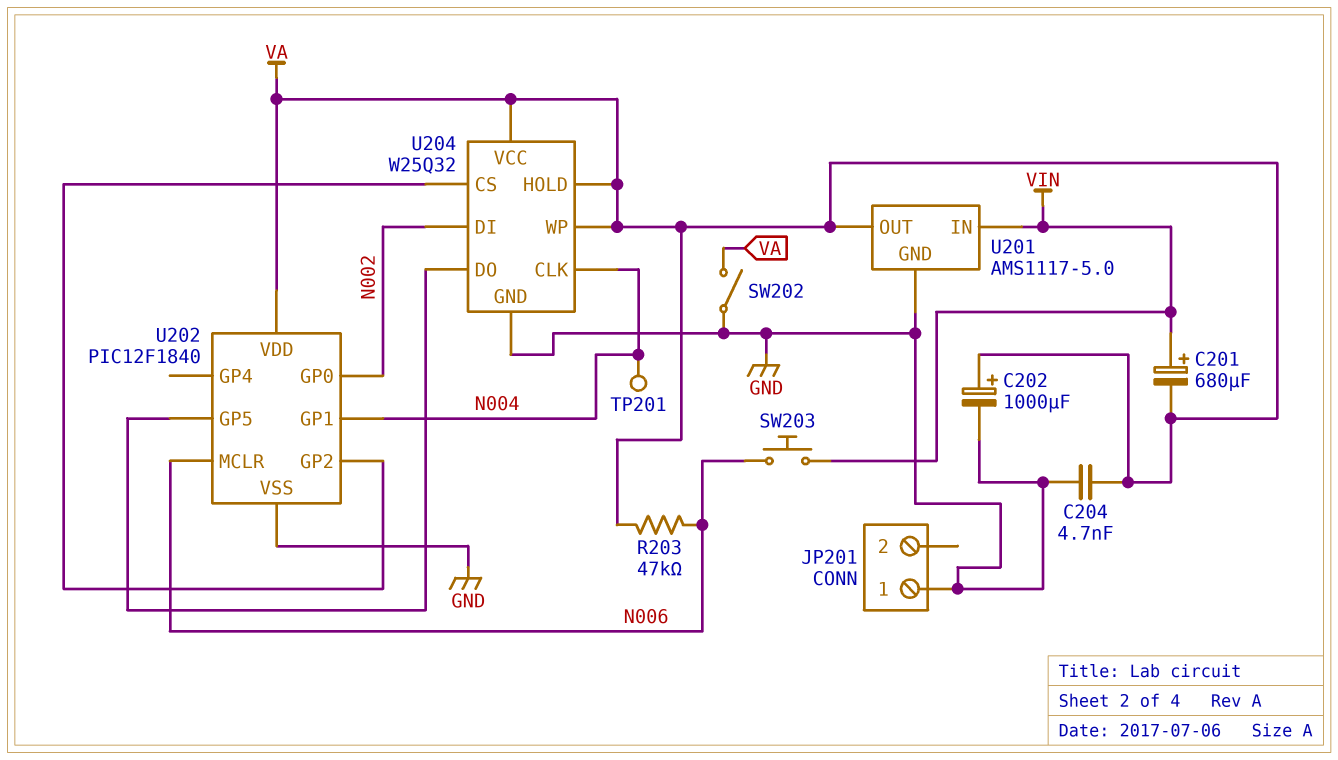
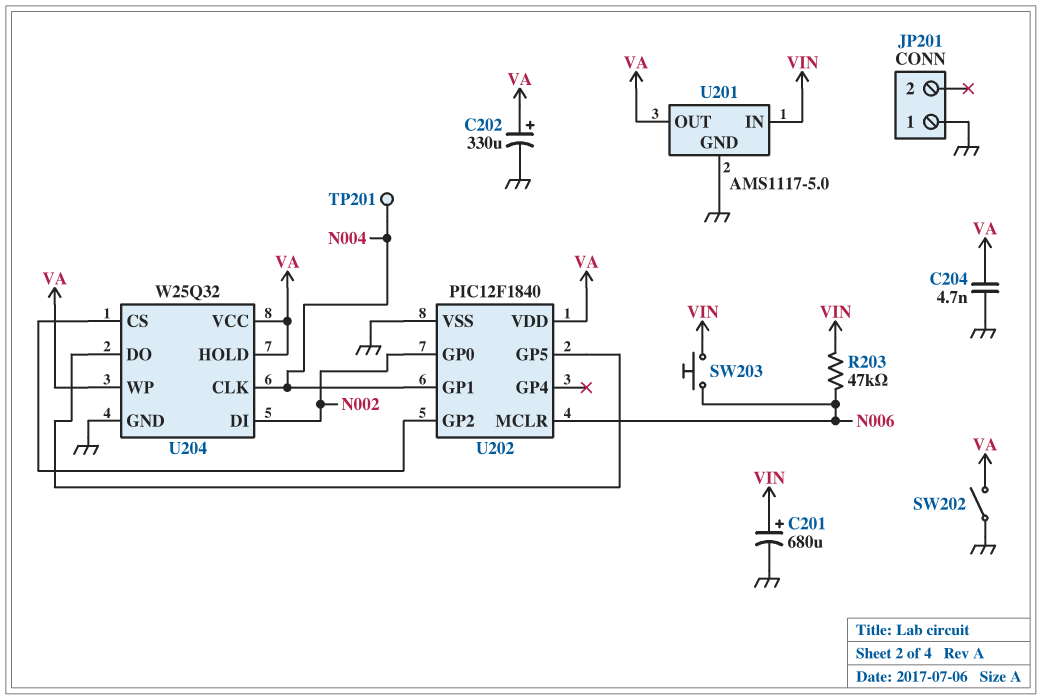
C201: 680uF (plus VIN, minus VA) -> 680uF (plus VIN, minus GND)
C202: 1000uF (plus VA, minus GND) -> 330uF (plus VA, minus GND)
R203: 47k (N006, VA) -> 47k (N006, VIN)

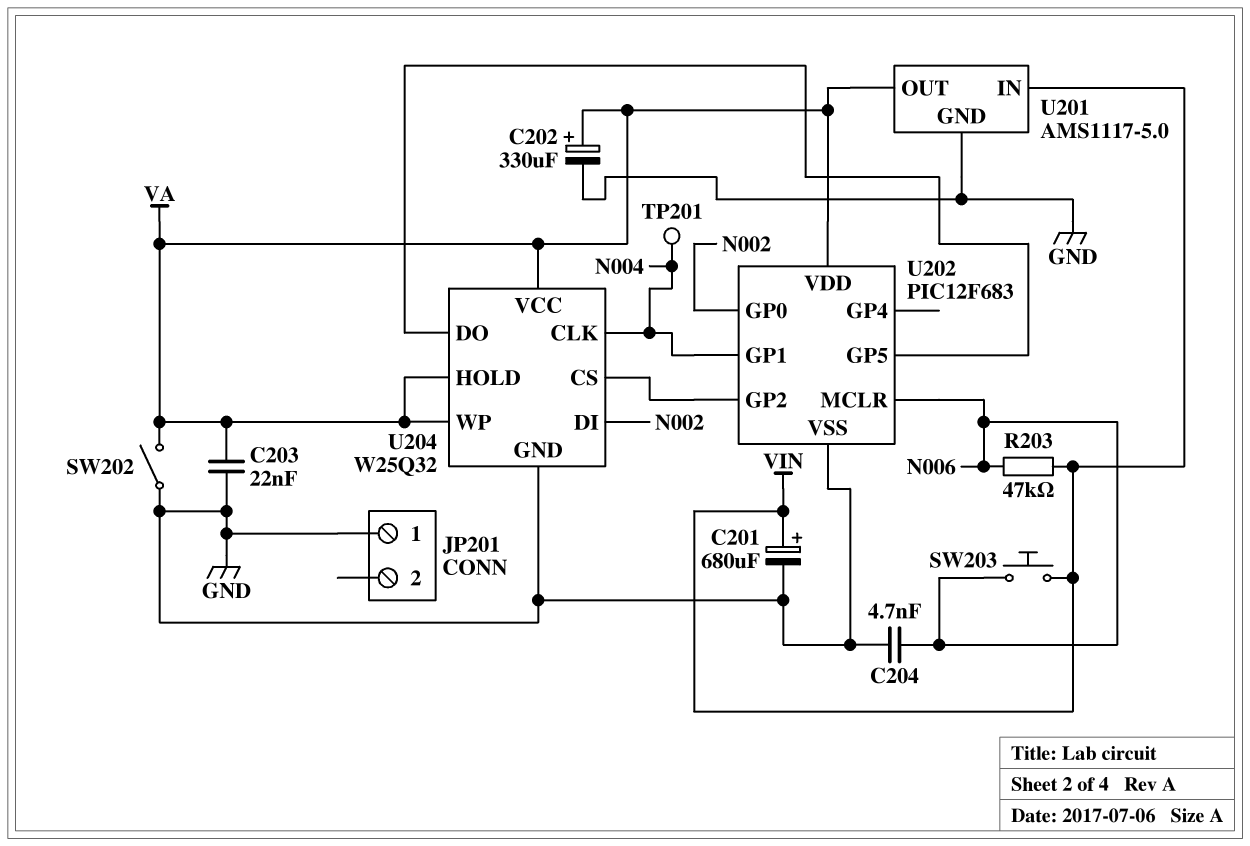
C203: none -> 22nF (GND, VA)
C204: 4.7nF (GND, VA) -> 4.7nF (GND, N006)
U202: PIC12F1840 -> PIC12F683

